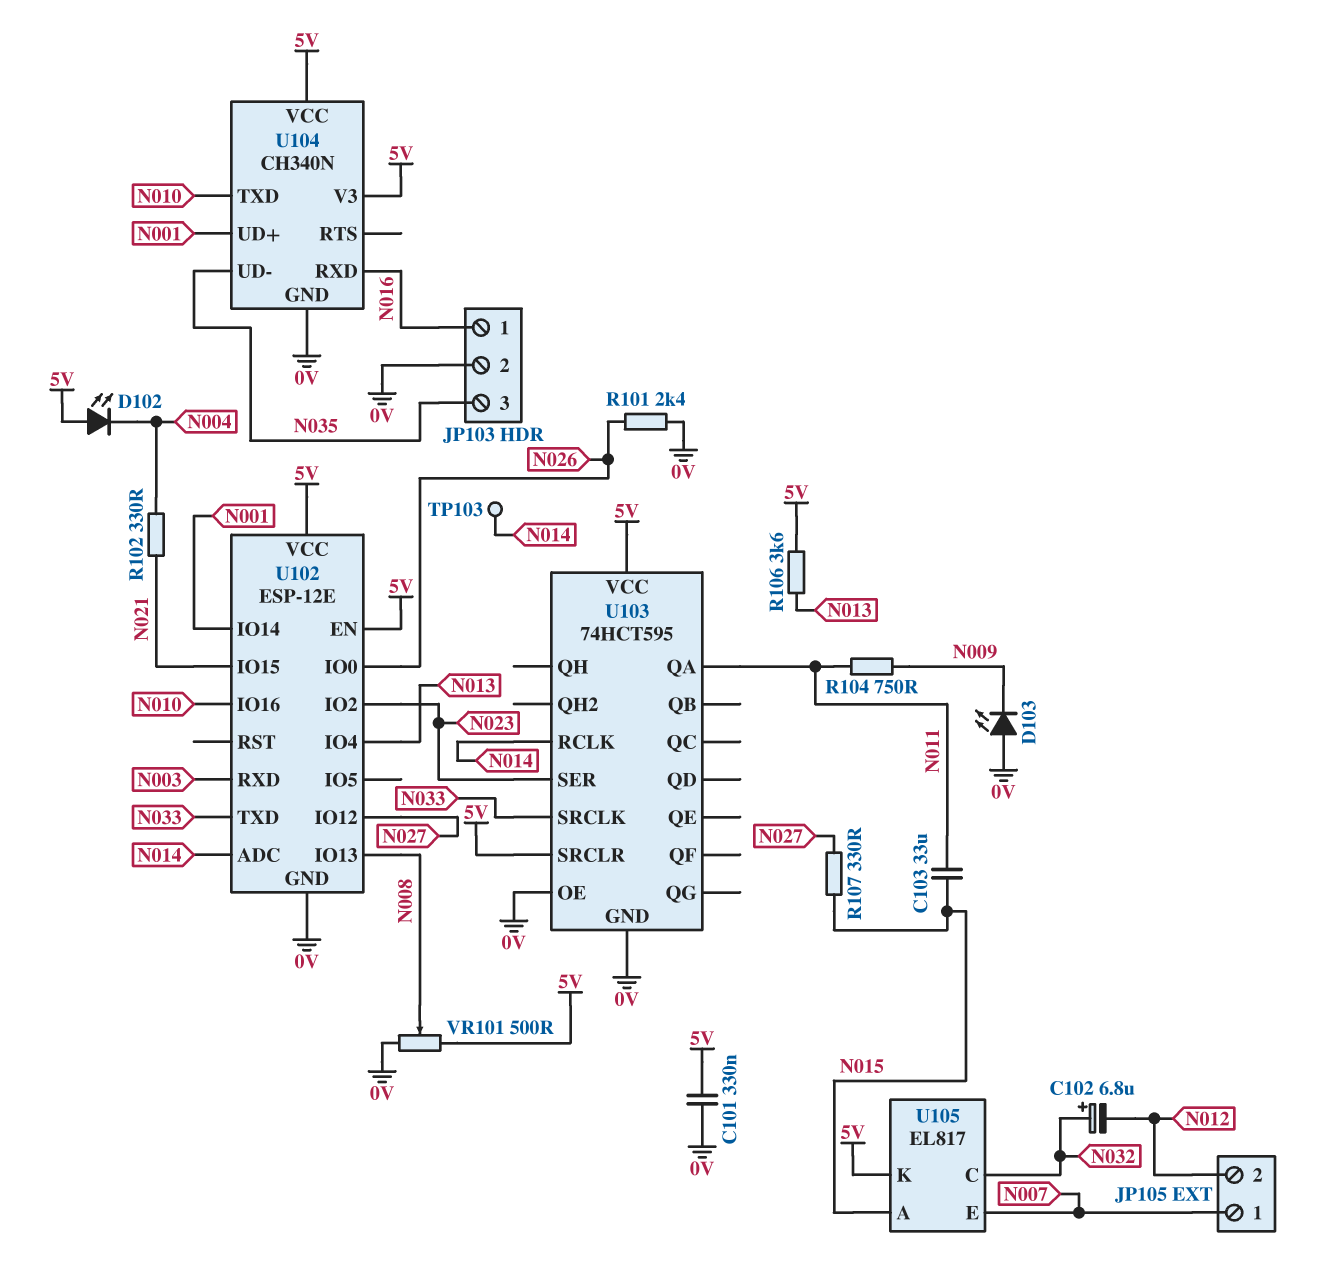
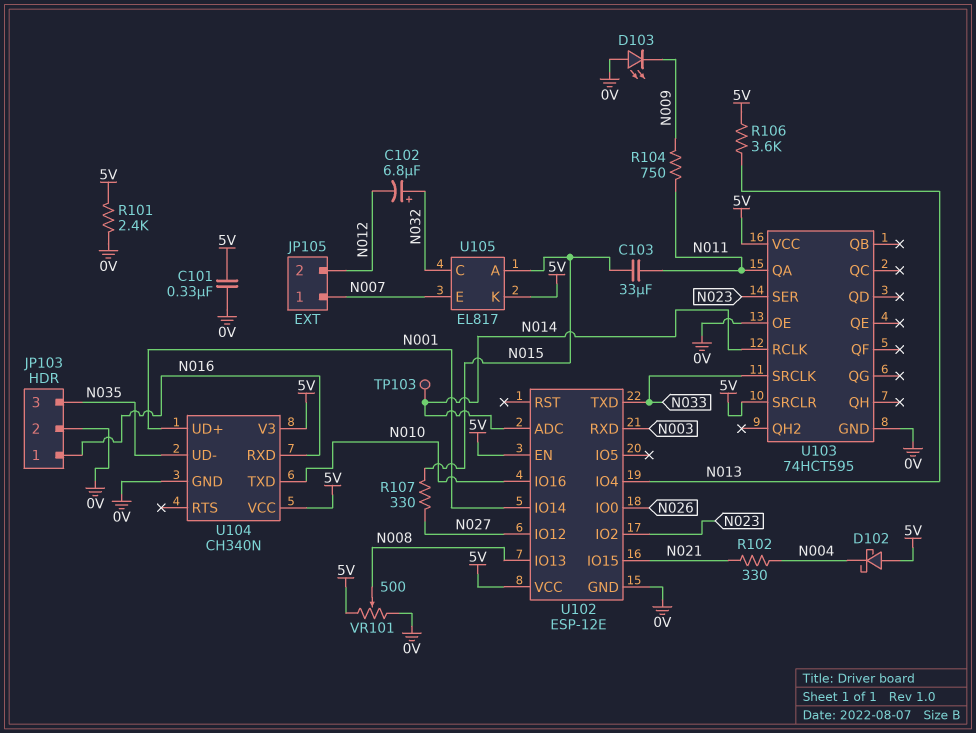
D102: LED (A 5V, K N004) -> schottky (A 5V, K N004)
R101: 2.4k (0V, N026) -> 2.4k (0V, 5V)

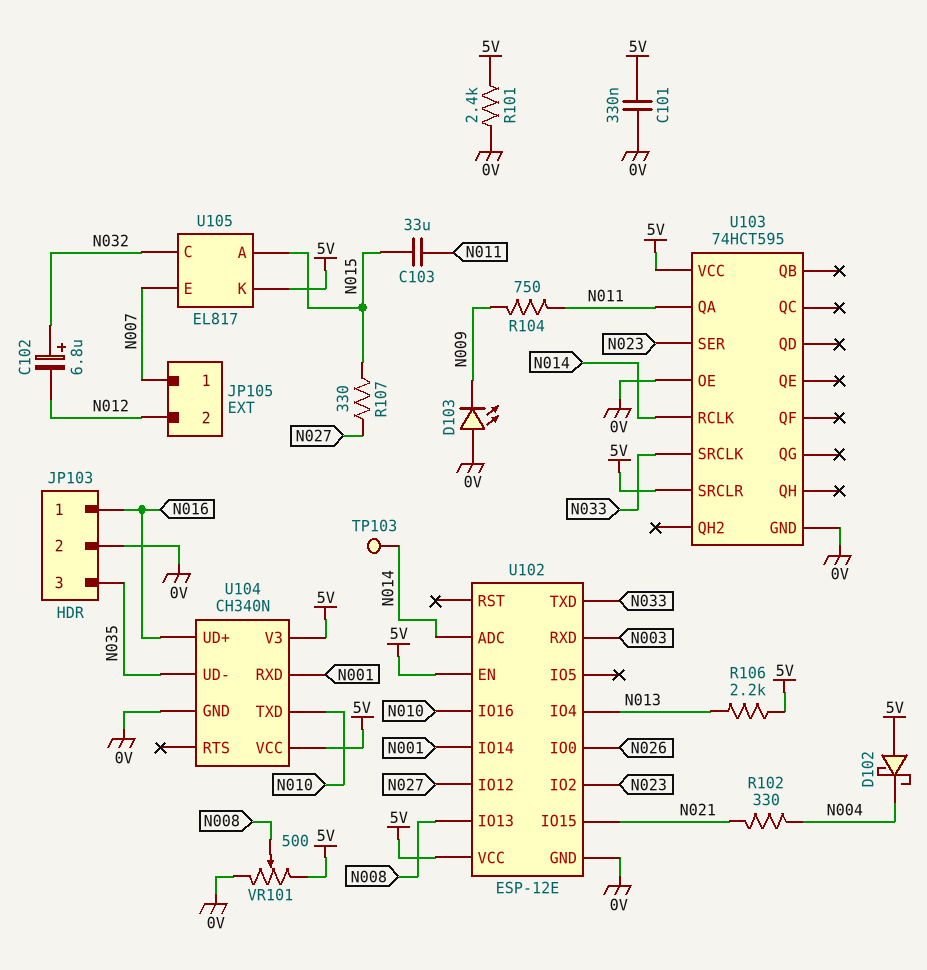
R106: 3.6k (5V, N013) -> 2.2k (5V, N013)
U104 pin RXD: N016 -> N001
U104 pin UD+: N001 -> N016

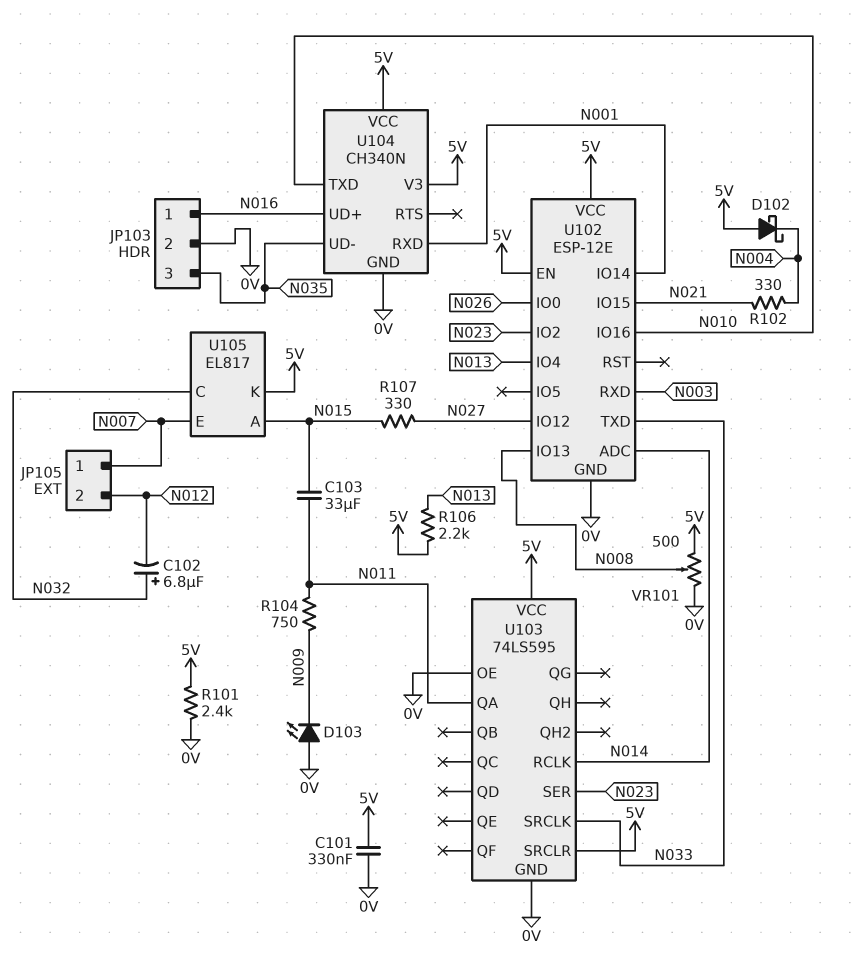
TP103: test point (N014) -> none
U103: 74HCT595 -> 74LS595

